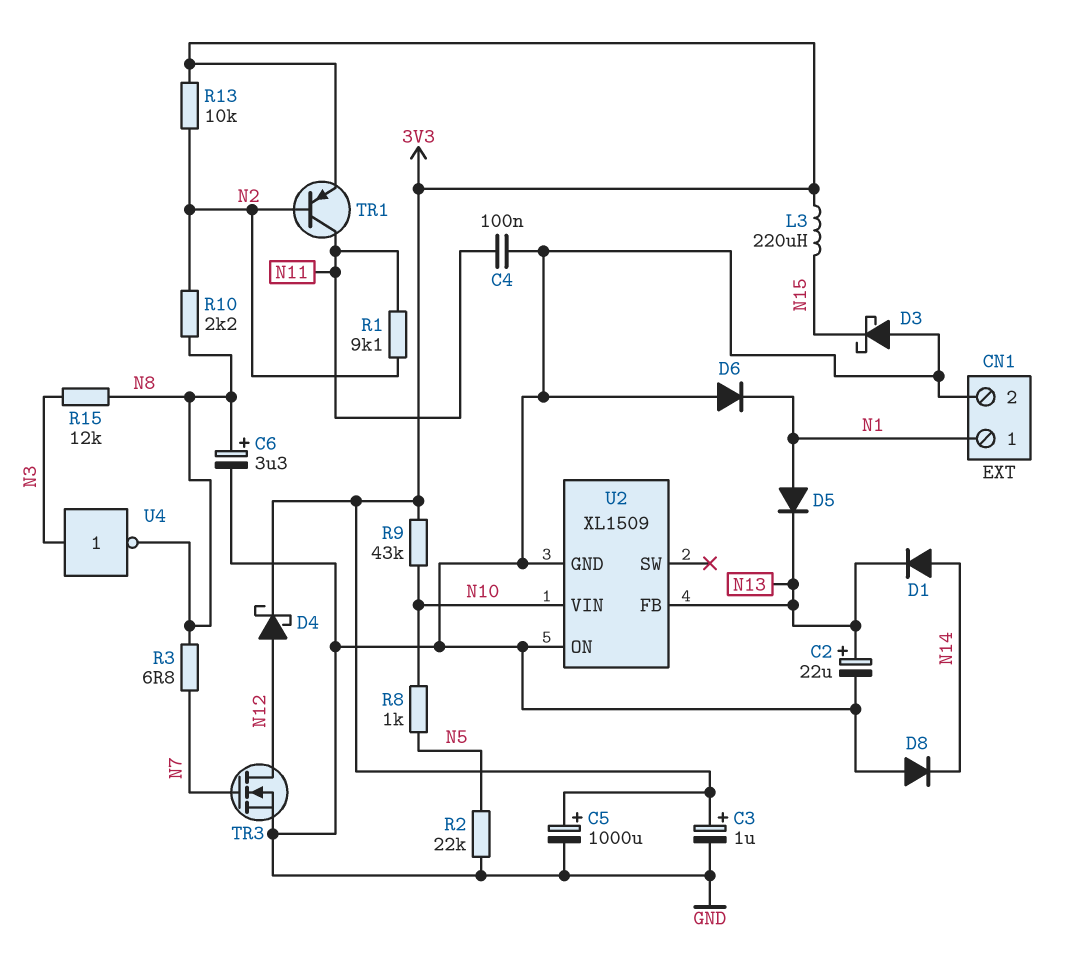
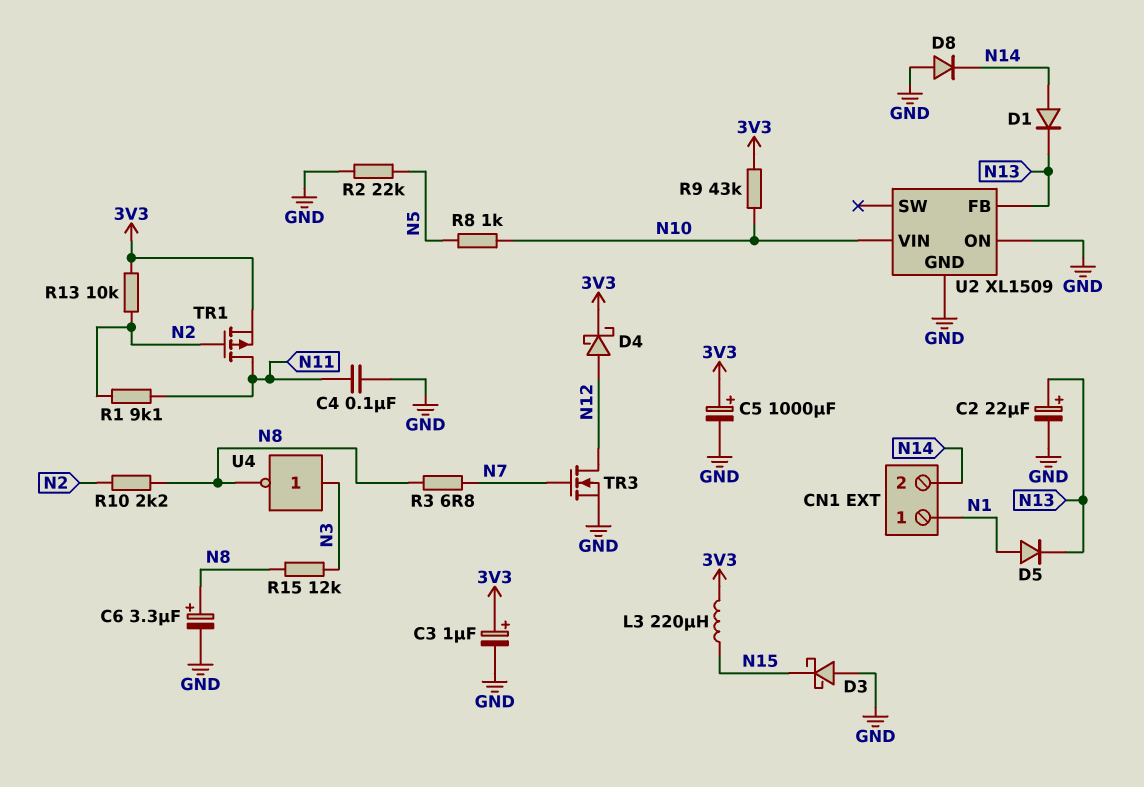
CN1 pin 2: GND -> N14
D6: diode (A GND, K N1) -> none
TR1: PNP (B N2, C N11, E 3V3) -> PMOS (G N2, D N11, S 3V3)

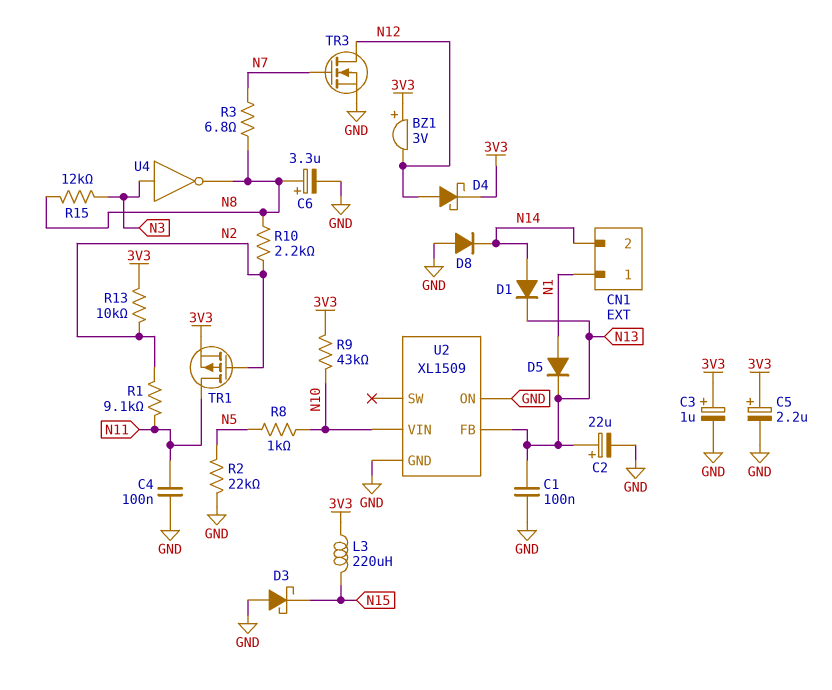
BZ1: none -> buzzer 3V (plus 3V3, minus N12)
C1: none -> 100nF (GND, N13)
C5: 1000uF (plus 3V3, minus GND) -> 2.2uF (plus 3V3, minus GND)

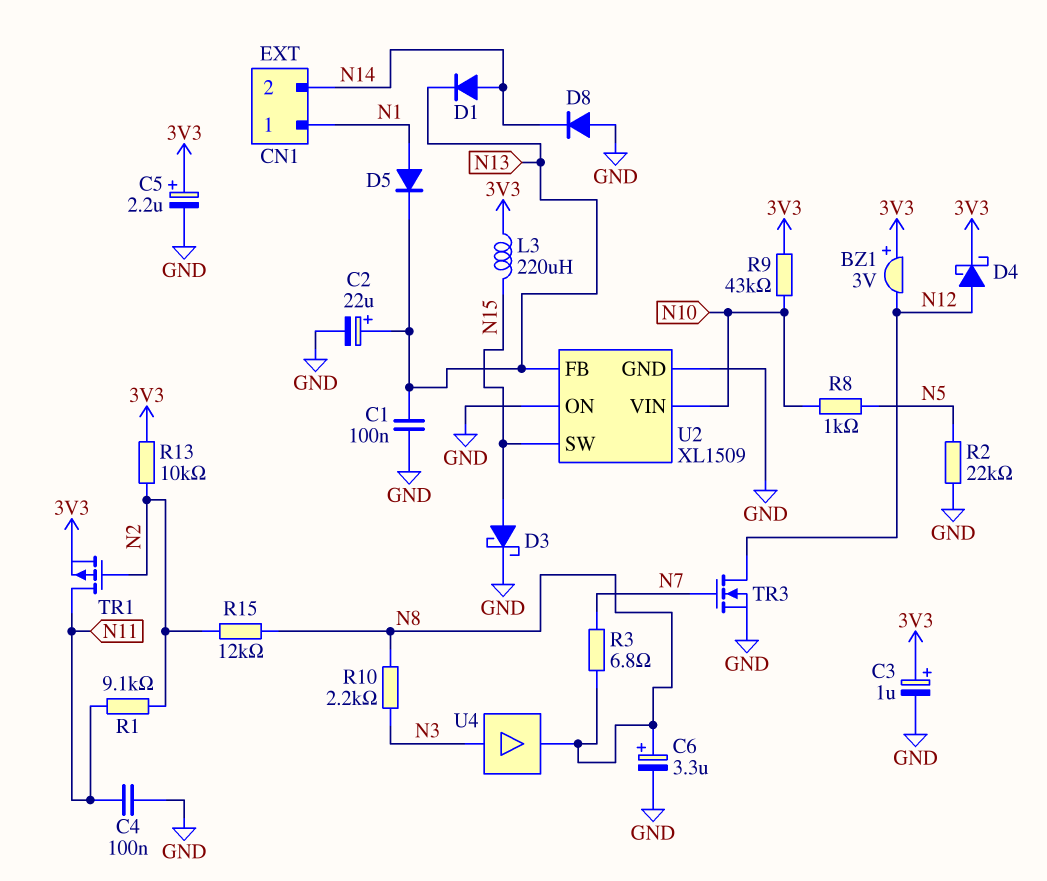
D3: schottky (A GND, K N15) -> schottky (A N15, K GND)
R10: 2.2k (N2, N8) -> 2.2k (N3, N8)
R15: 12k (N3, N8) -> 12k (N2, N8)
U2 pin SW: none -> N15
U4: NOT (in N3, out N8) -> buffer (in N3, out N8)

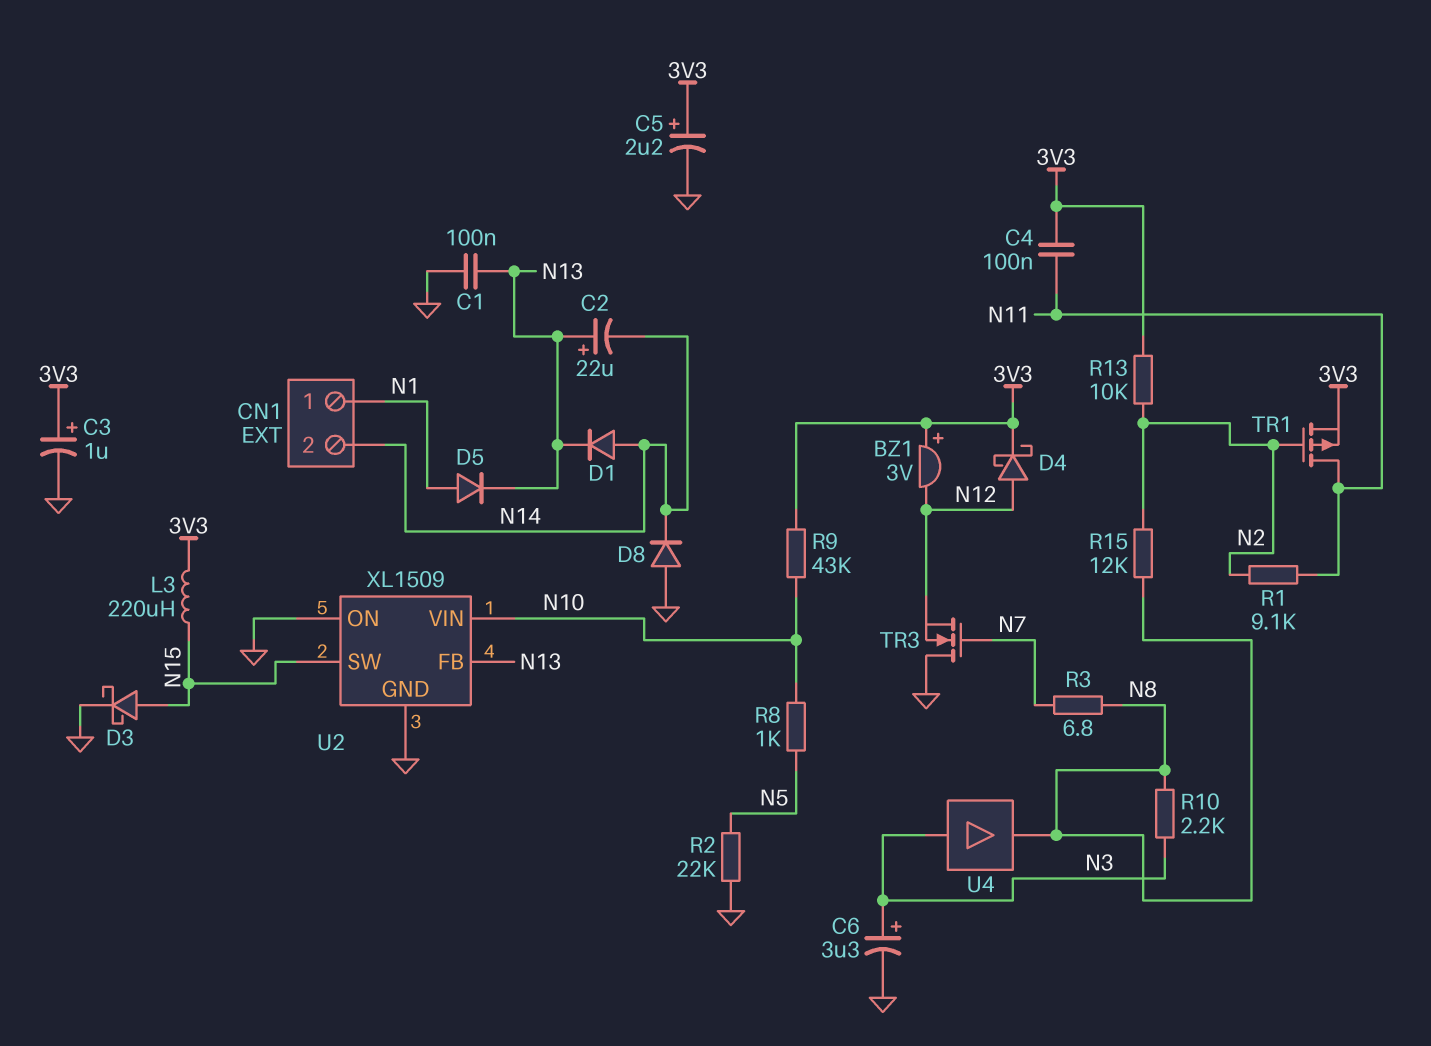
C2: 22uF (plus N13, minus GND) -> 22uF (plus N13, minus N14)
C4: 100nF (GND, N11) -> 100nF (3V3, N11)
C6: 3.3uF (plus N8, minus GND) -> 3.3uF (plus N3, minus GND)
TR3: NMOS (G N7, D N12, S GND) -> NMOS (G N7, D GND, S N12)

